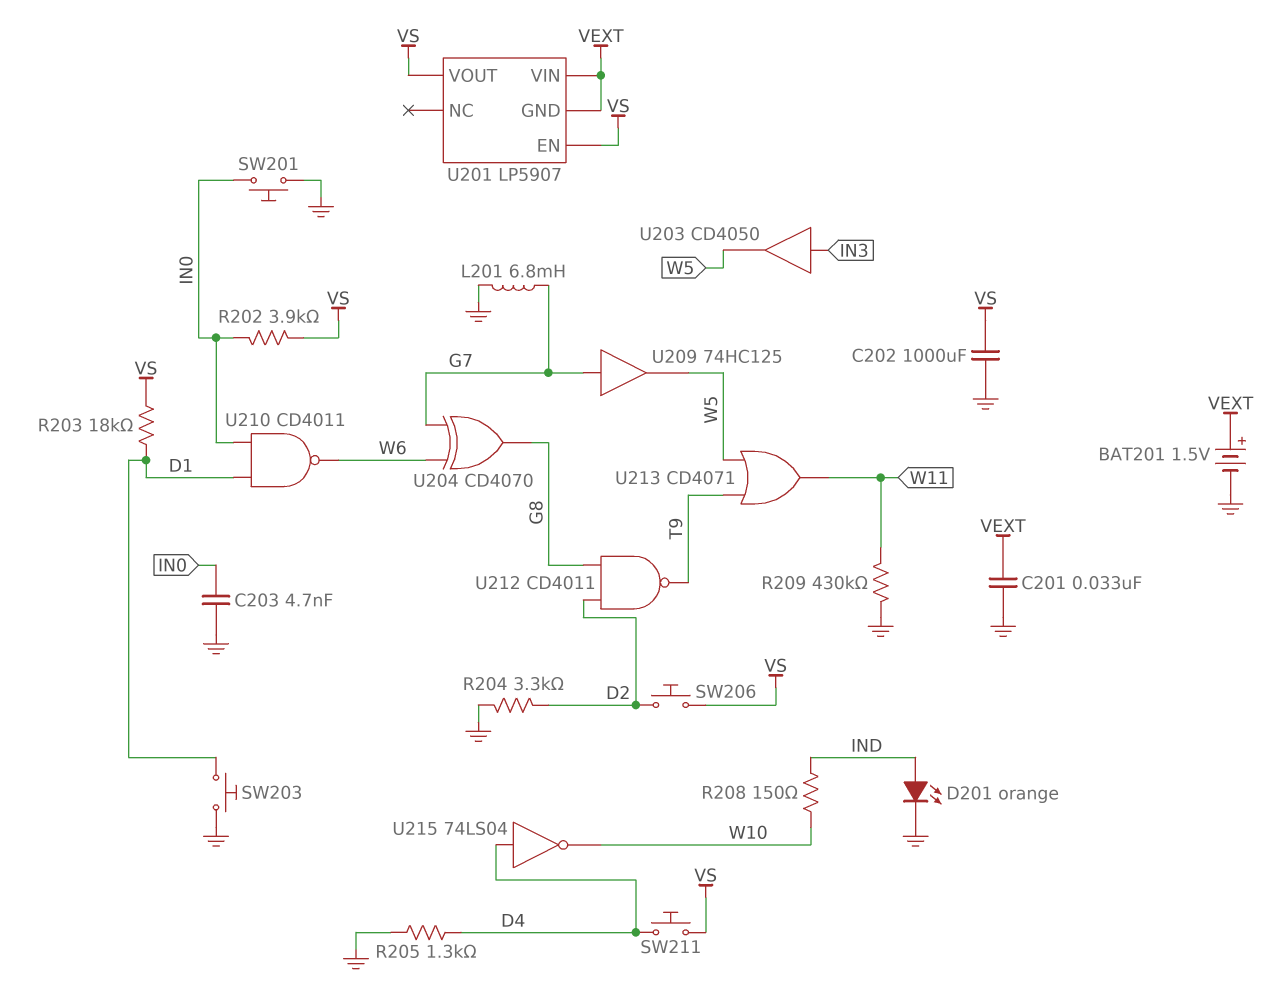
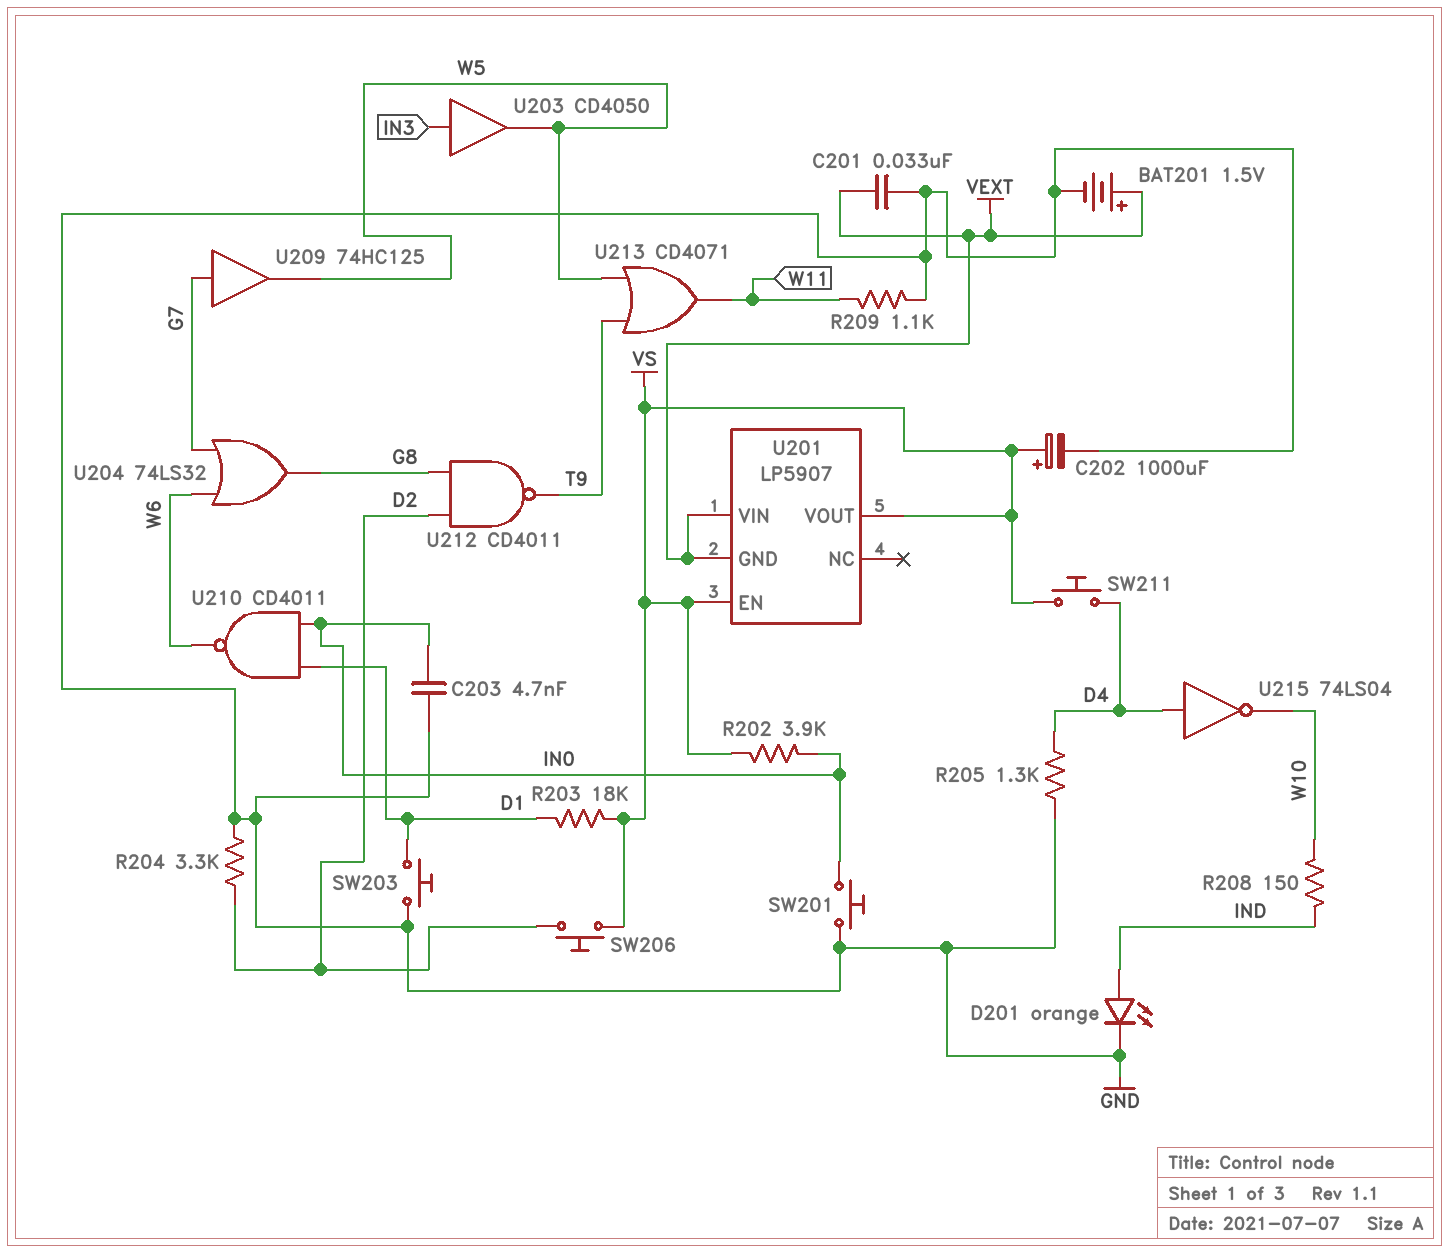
C202: 1000uF (GND, VS) -> 1000uF (plus VS, minus GND)
L201: 6.8mH (G7, GND) -> none
R209: 430k (GND, W11) -> 1.1k (GND, W11)
U204: XOR CD4070 (in G7, in W6, out G8) -> OR 74LS32 (in G7, in W6, out G8)

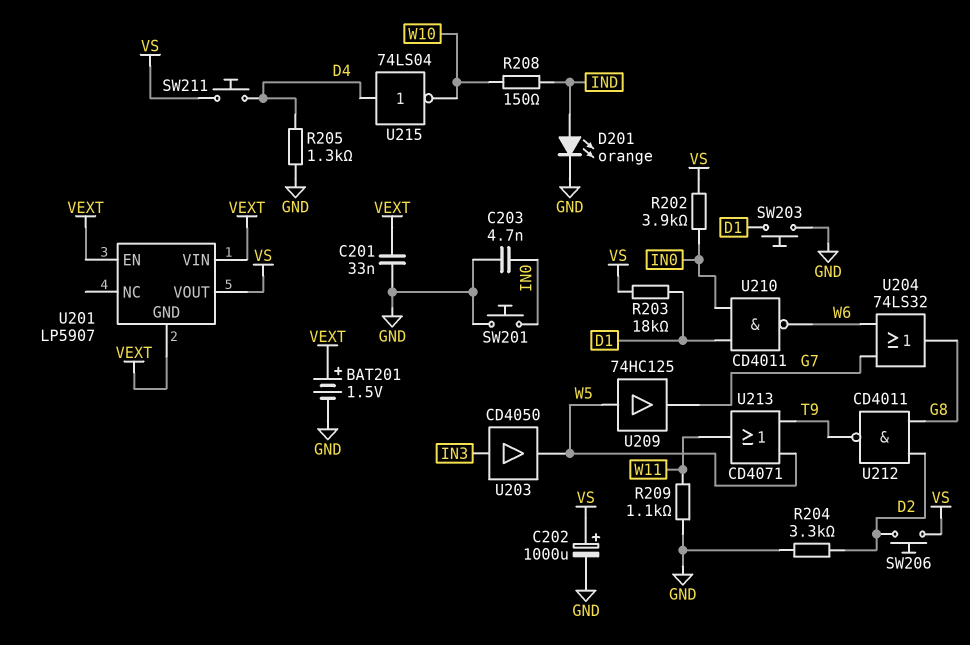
U201 pin EN: VS -> VEXT
U209: buffer 74HC125 (in G7, out W5) -> buffer 74HC125 (in W5, out G7)

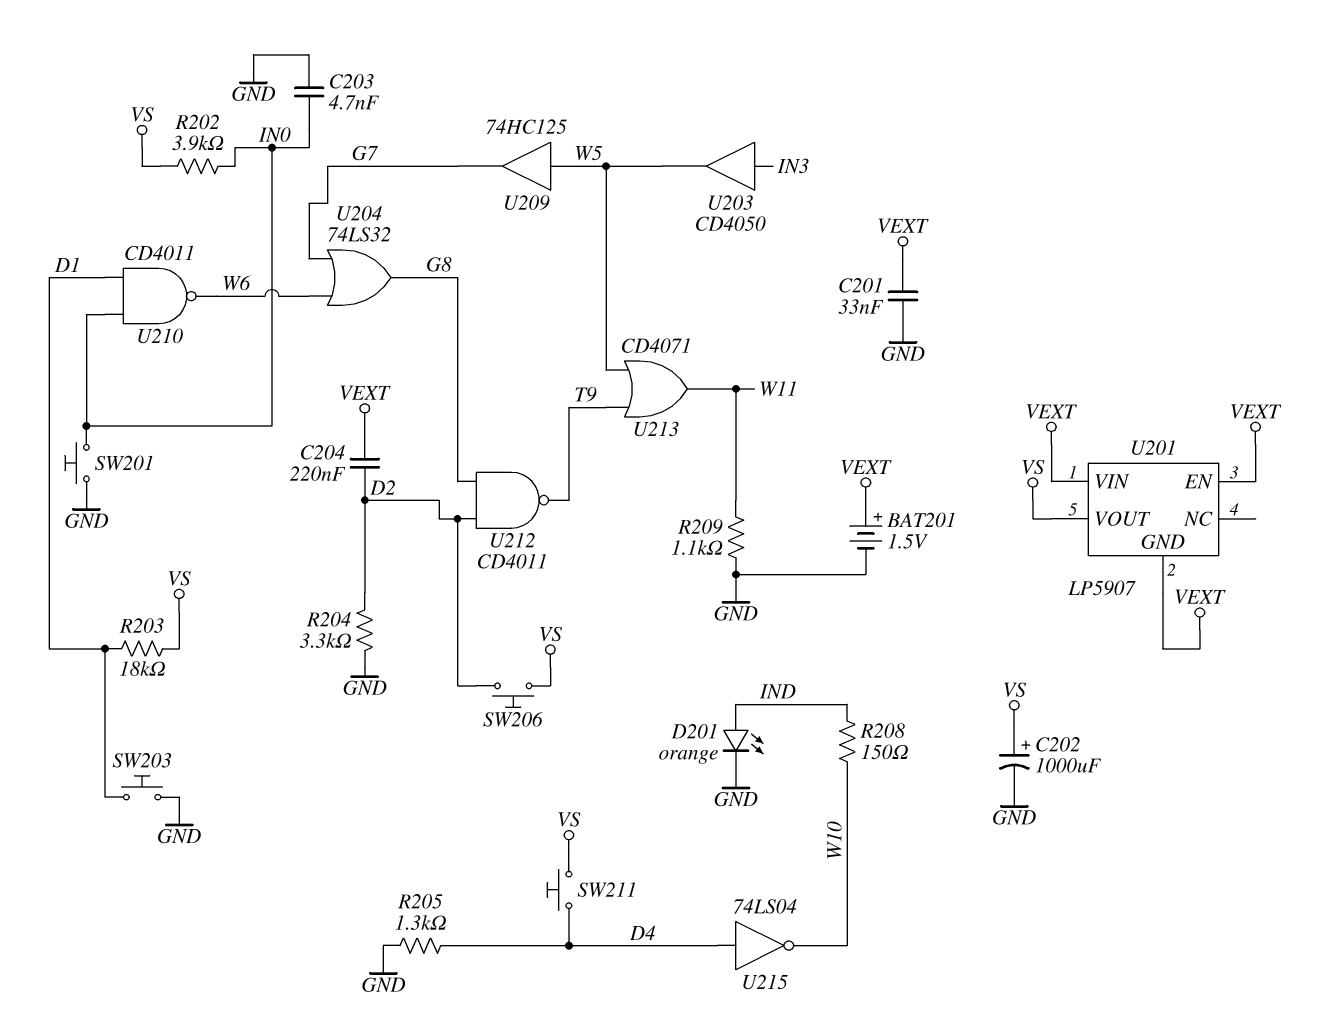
C204: none -> 220nF (D2, VEXT)

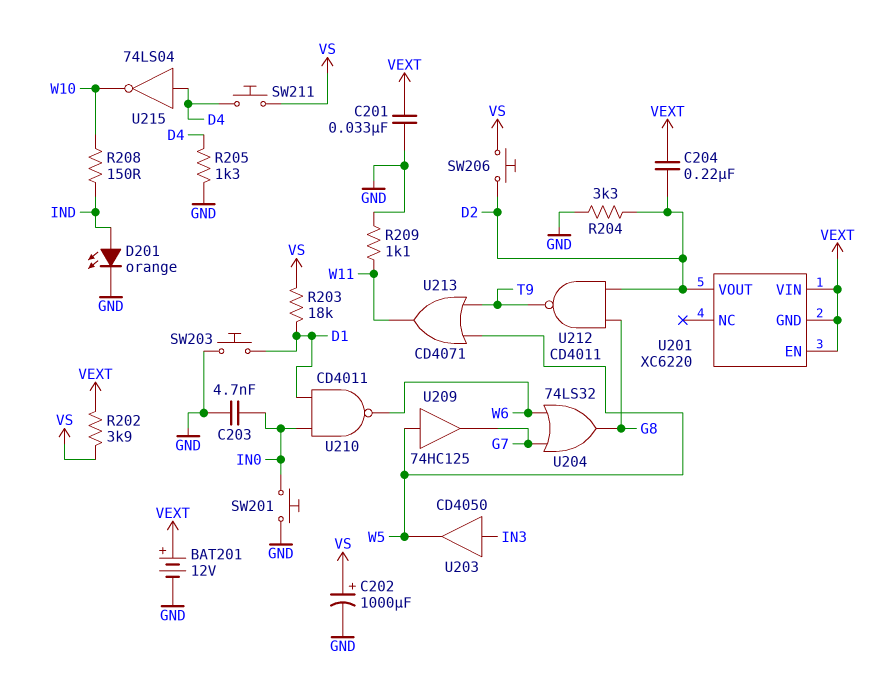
BAT201: 1.5V (plus VEXT, minus GND) -> 12V (plus VEXT, minus GND)
R202: 3.9k (IN0, VS) -> 3.9k (VEXT, VS)
U201: LP5907 -> XC6220
U201 pin VOUT: VS -> D2

